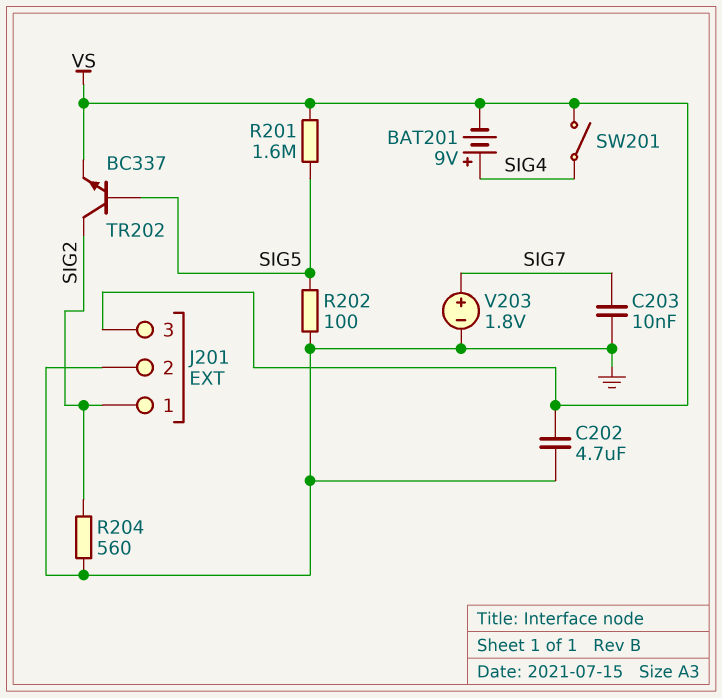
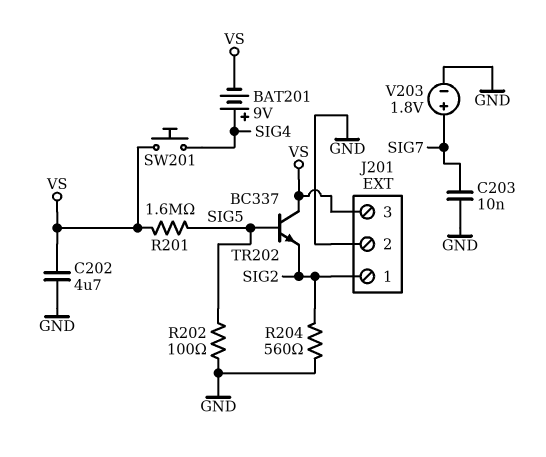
SW201: switch (SIG4, VS) -> button (SIG4, VS)
TR202: NPN BC337 (B SIG5, C SIG2, E VS) -> NPN BC337 (B SIG5, C VS, E SIG2)

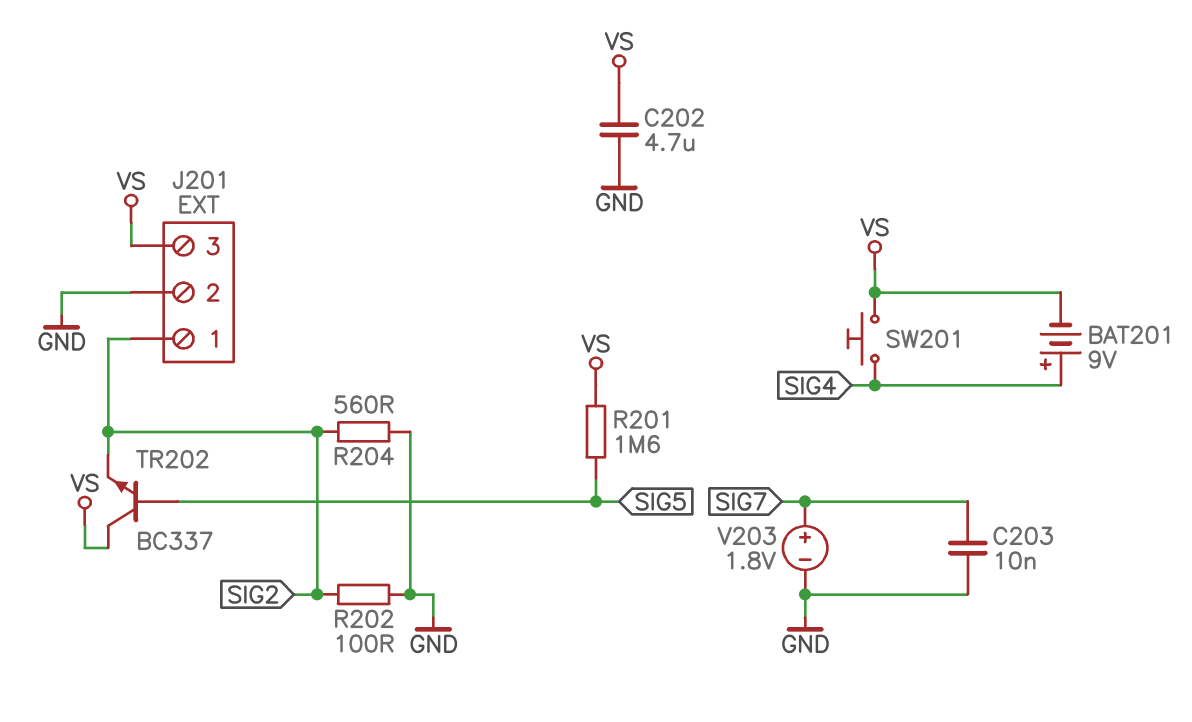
R202: 100 (GND, SIG5) -> 100 (GND, SIG2)

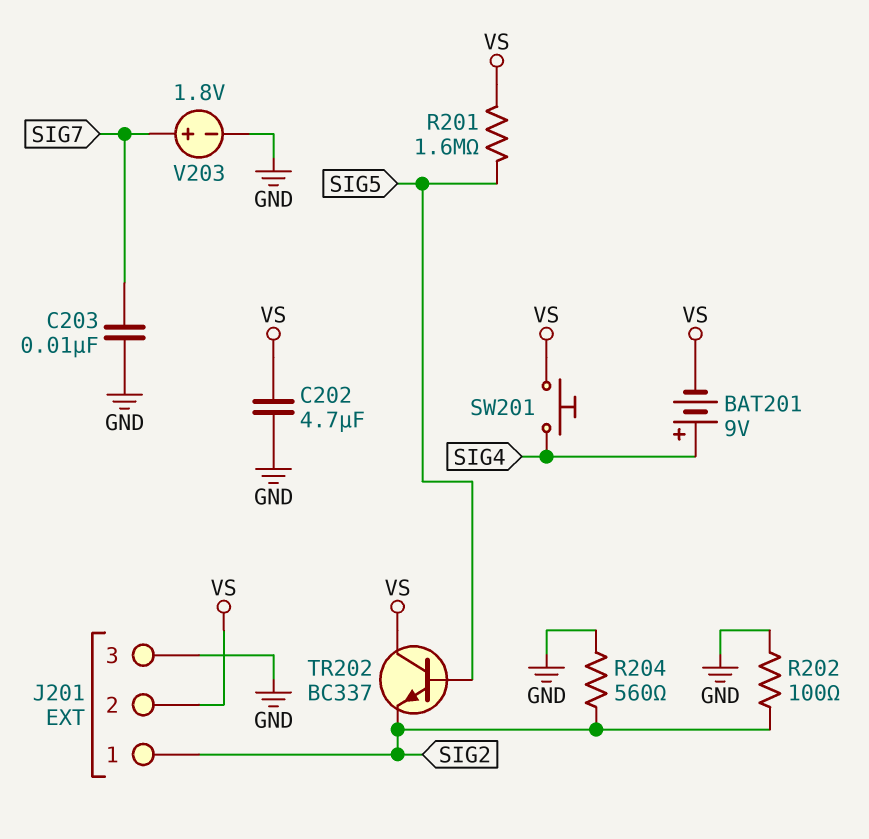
J201 pin 2: GND -> VS
J201 pin 3: VS -> GND

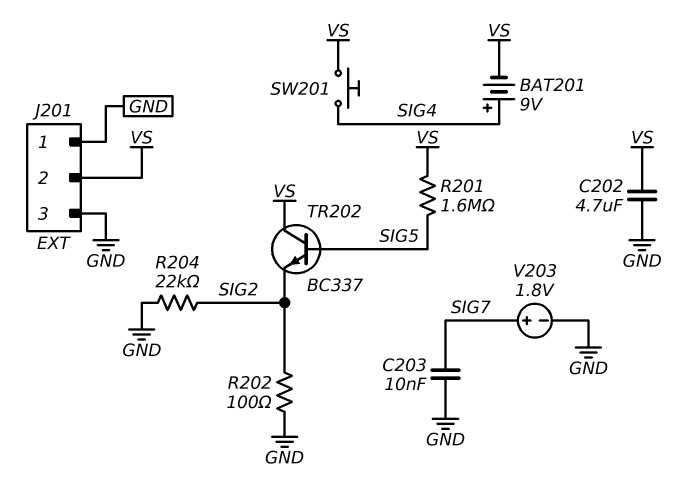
J201 pin 1: SIG2 -> GND
R204: 560 (GND, SIG2) -> 22k (GND, SIG2)

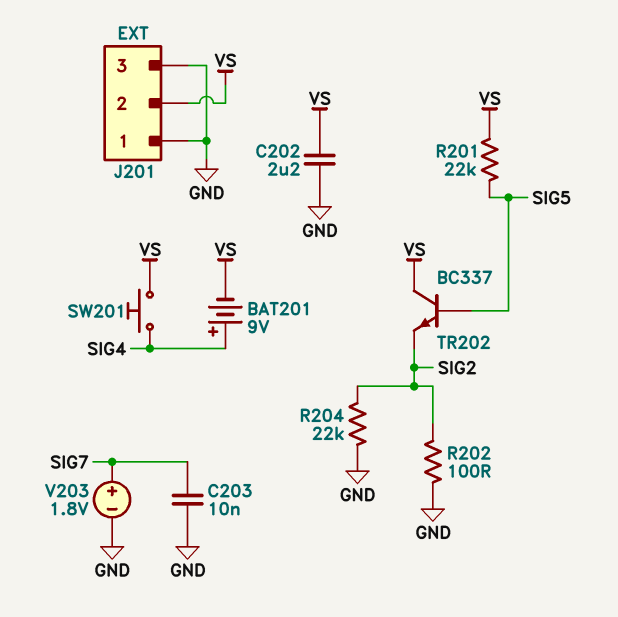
C202: 4.7uF (GND, VS) -> 2.2uF (GND, VS)
R201: 1.6M (SIG5, VS) -> 22k (SIG5, VS)

